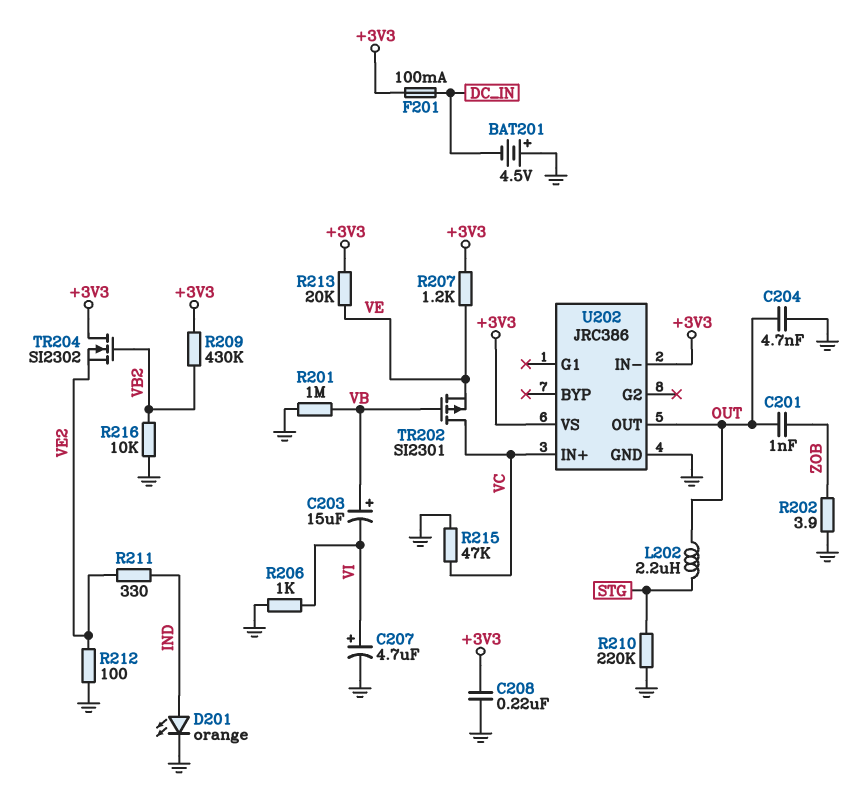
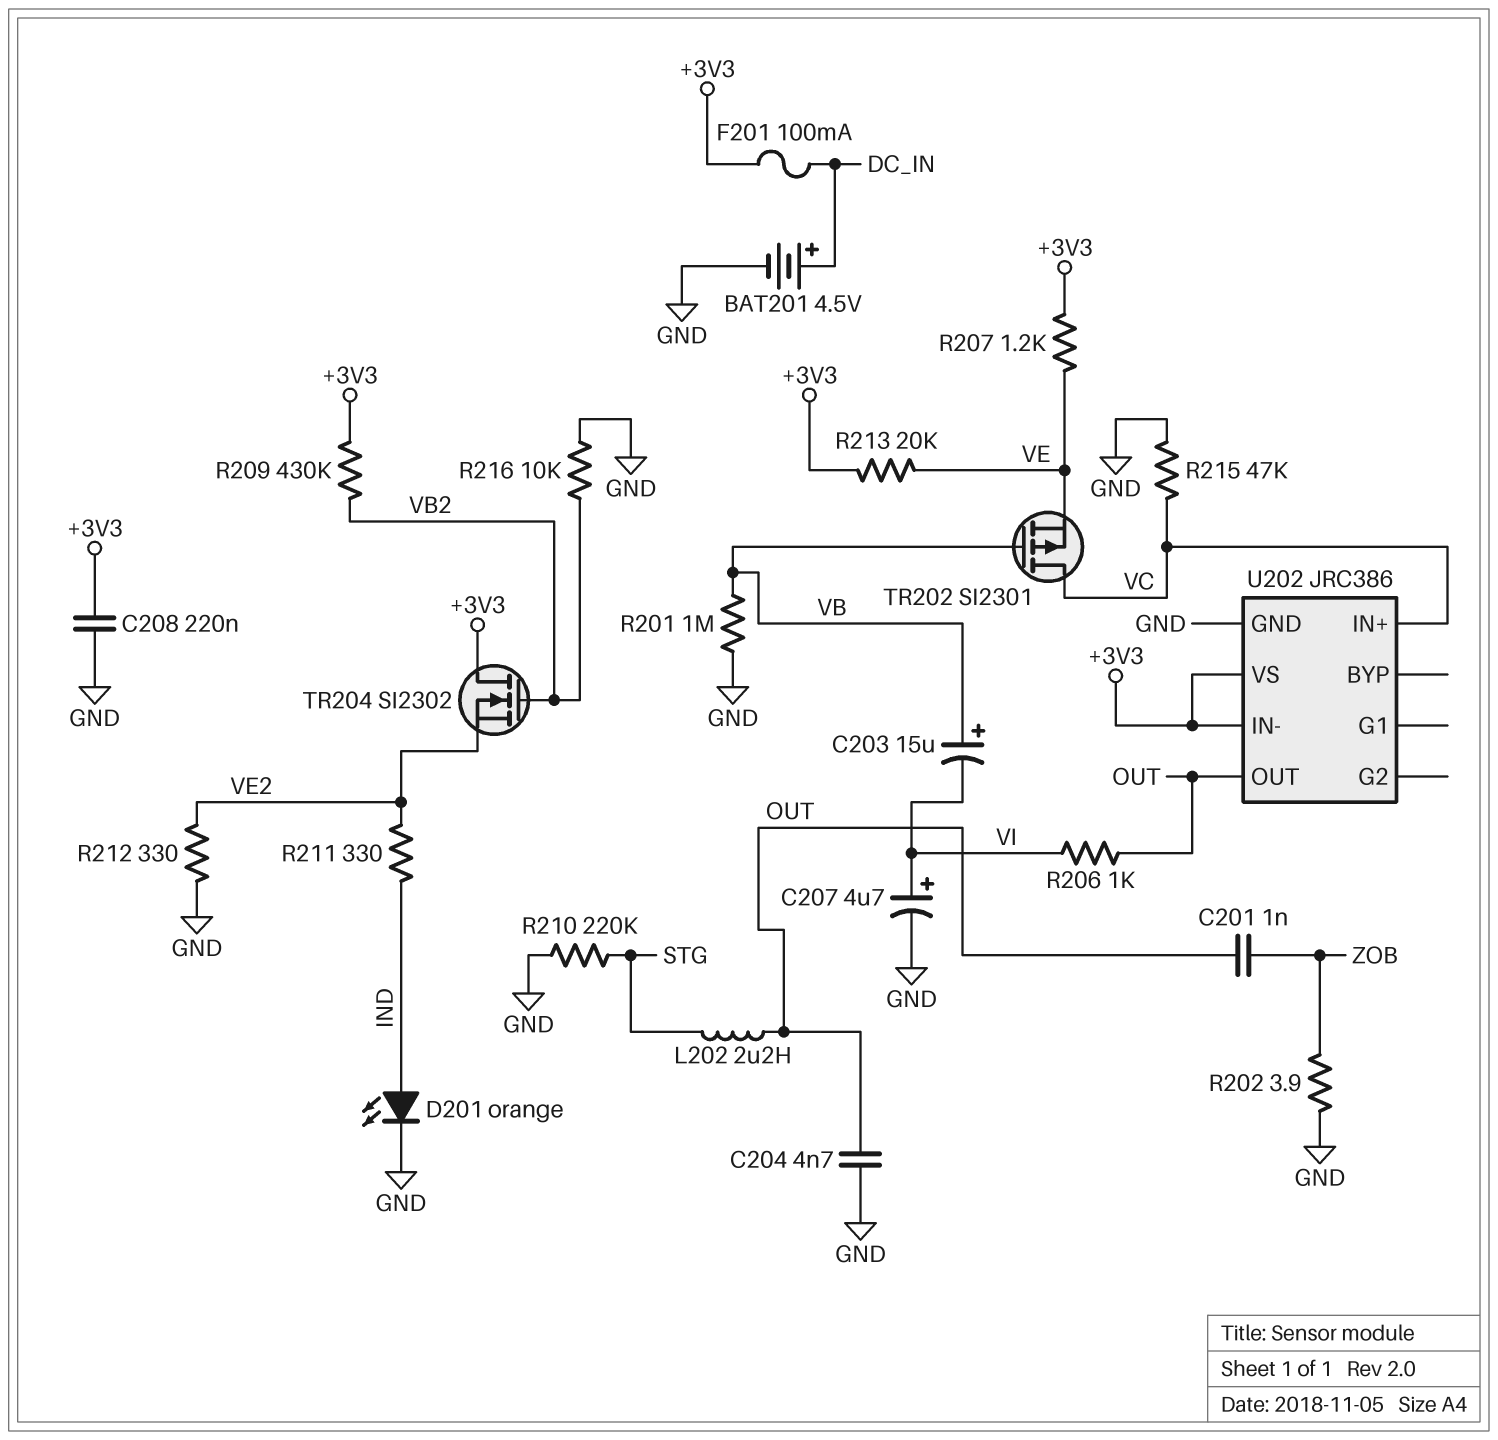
BAT201: 4.5V (plus GND, minus DC_IN) -> 4.5V (plus DC_IN, minus GND)
R206: 1k (GND, VI) -> 1k (OUT, VI)
R212: 100 (GND, VE2) -> 330 (GND, VE2)

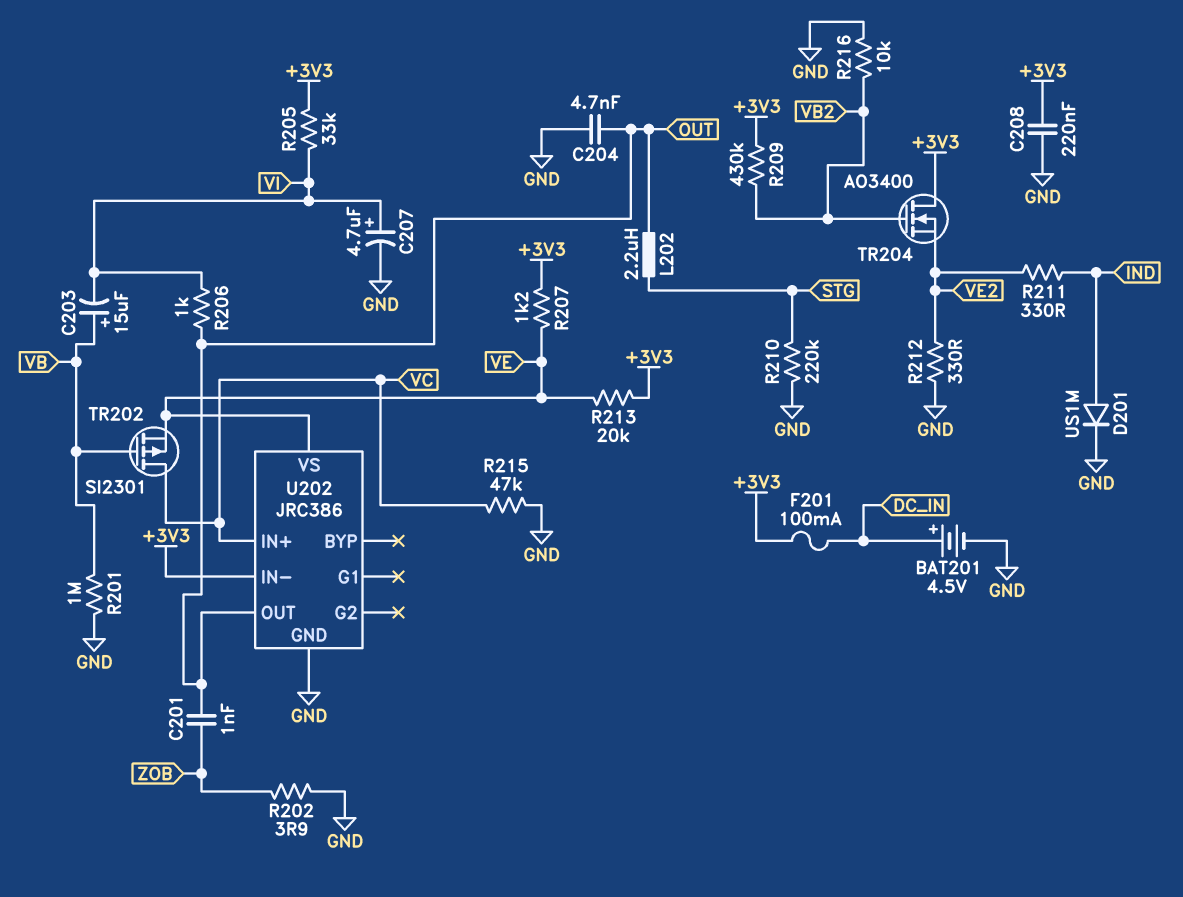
D201: LED orange (A IND, K GND) -> diode US1M (A IND, K GND)
R205: none -> 33k (+3V3, VI)
TR204: NMOS SI2302 (G VB2, D +3V3, S VE2) -> NMOS AO3400 (G VB2, D +3V3, S VE2)
U202 pin VS: +3V3 -> VE

